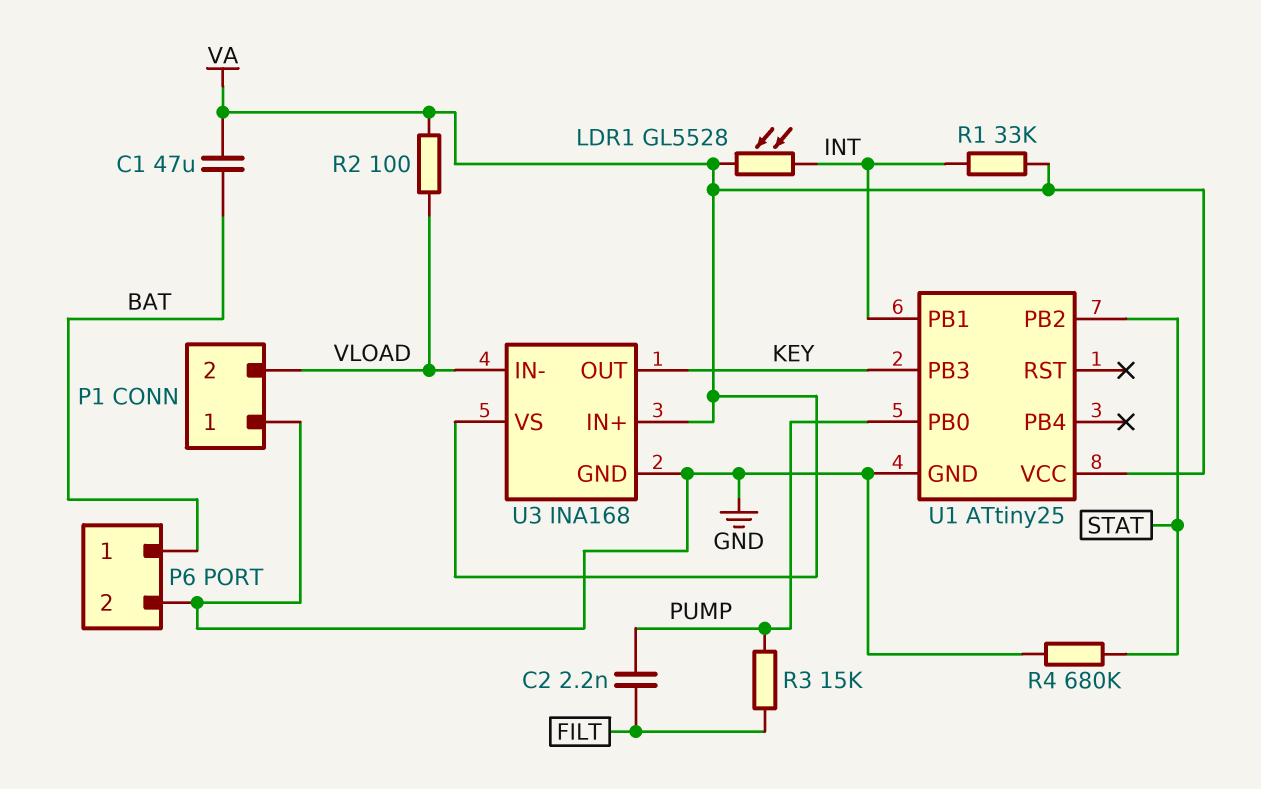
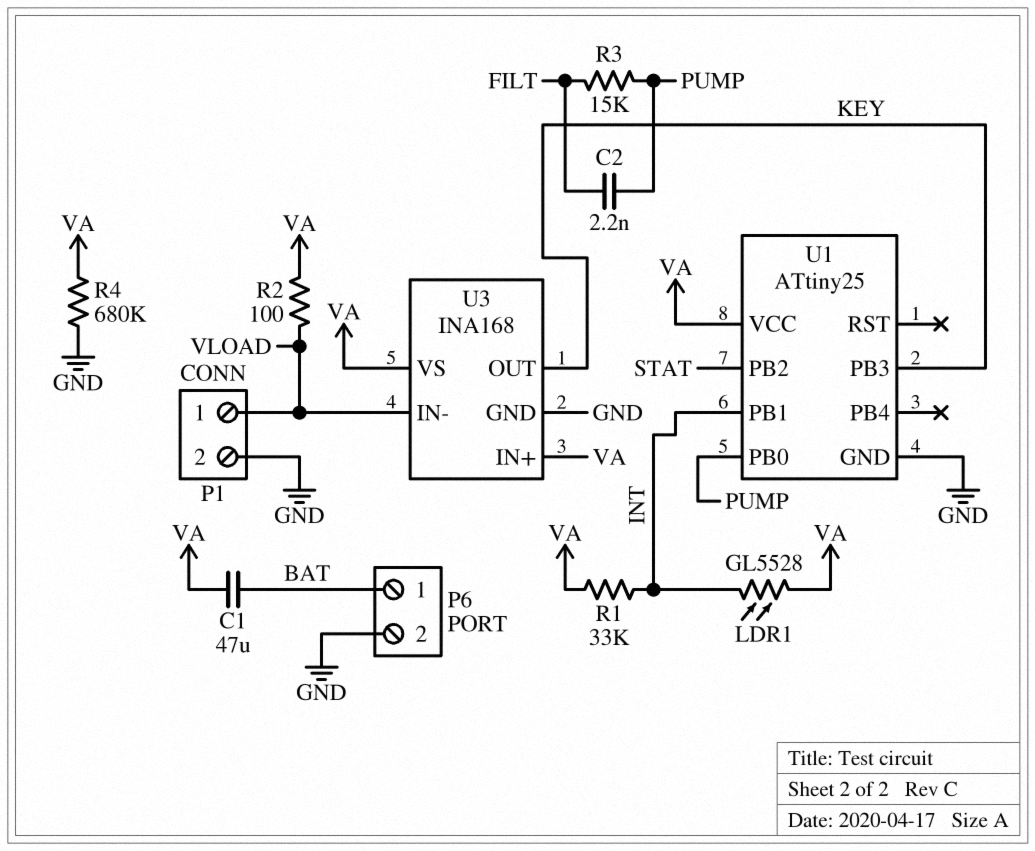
P1 pin 1: GND -> VLOAD
P1 pin 2: VLOAD -> GND
R4: 680k (GND, STAT) -> 680k (GND, VA)

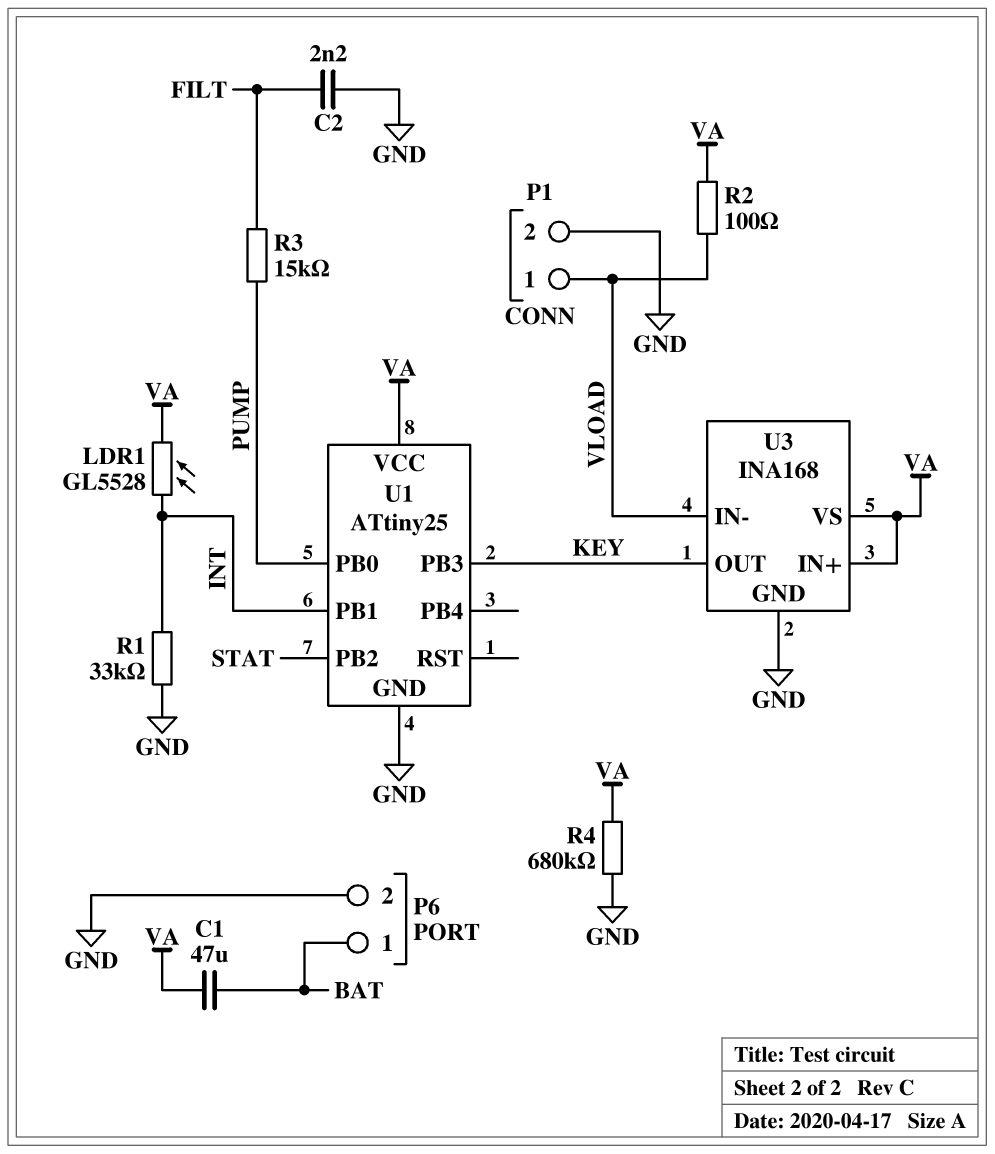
C2: 2.2nF (FILT, PUMP) -> 2.2nF (FILT, GND)
R1: 33k (INT, VA) -> 33k (GND, INT)

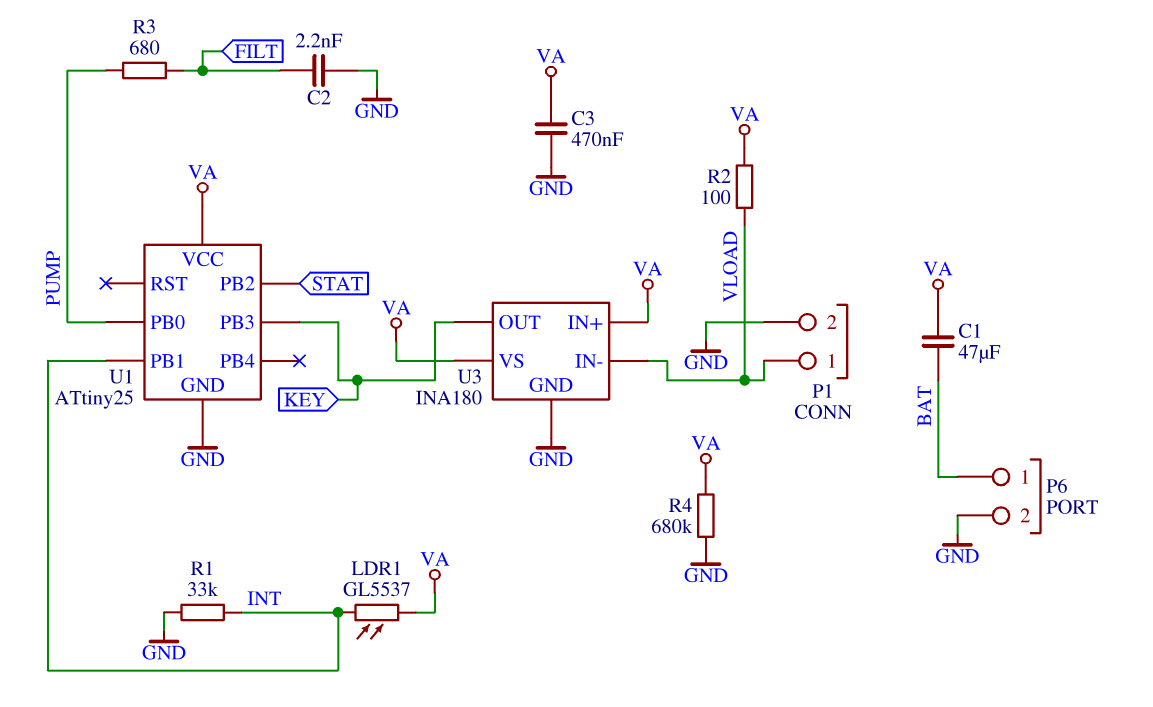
C3: none -> 470nF (GND, VA)
LDR1: GL5528 (INT, VA) -> GL5537 (INT, VA)
R3: 15k (FILT, PUMP) -> 680 (FILT, PUMP)
U3: INA168 -> INA180

